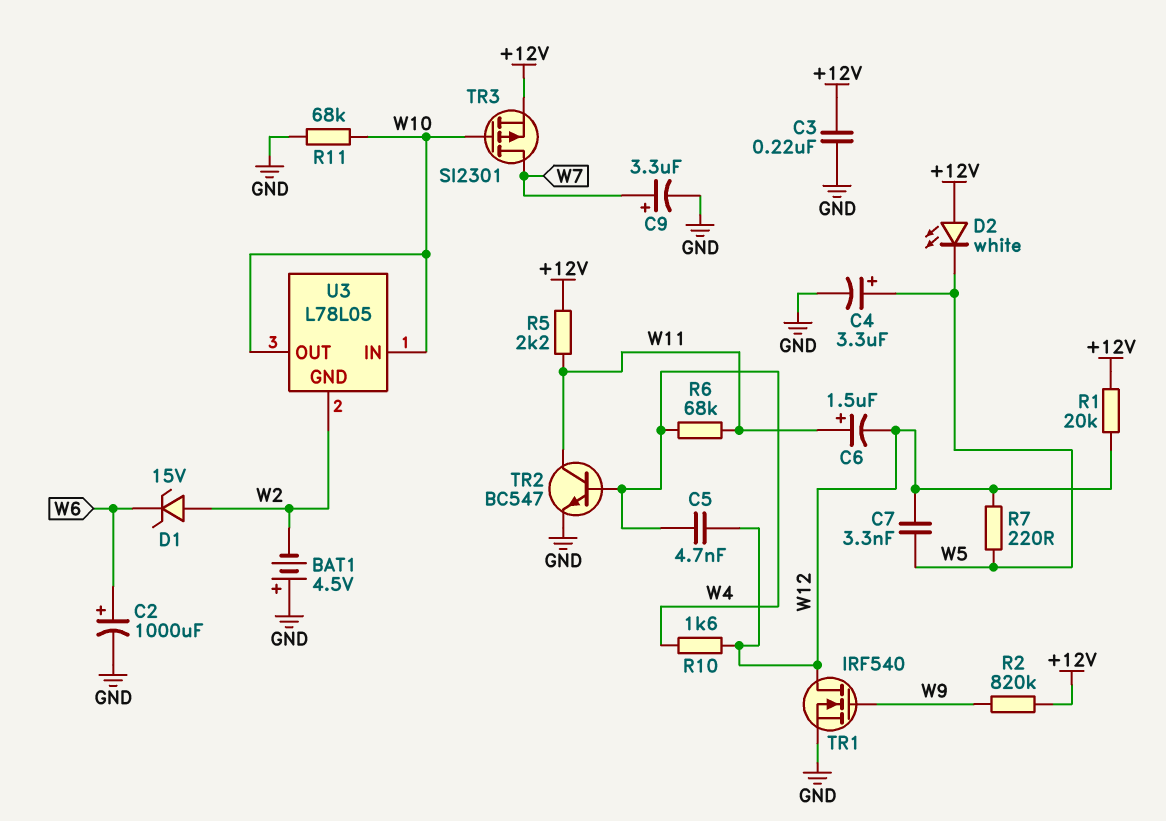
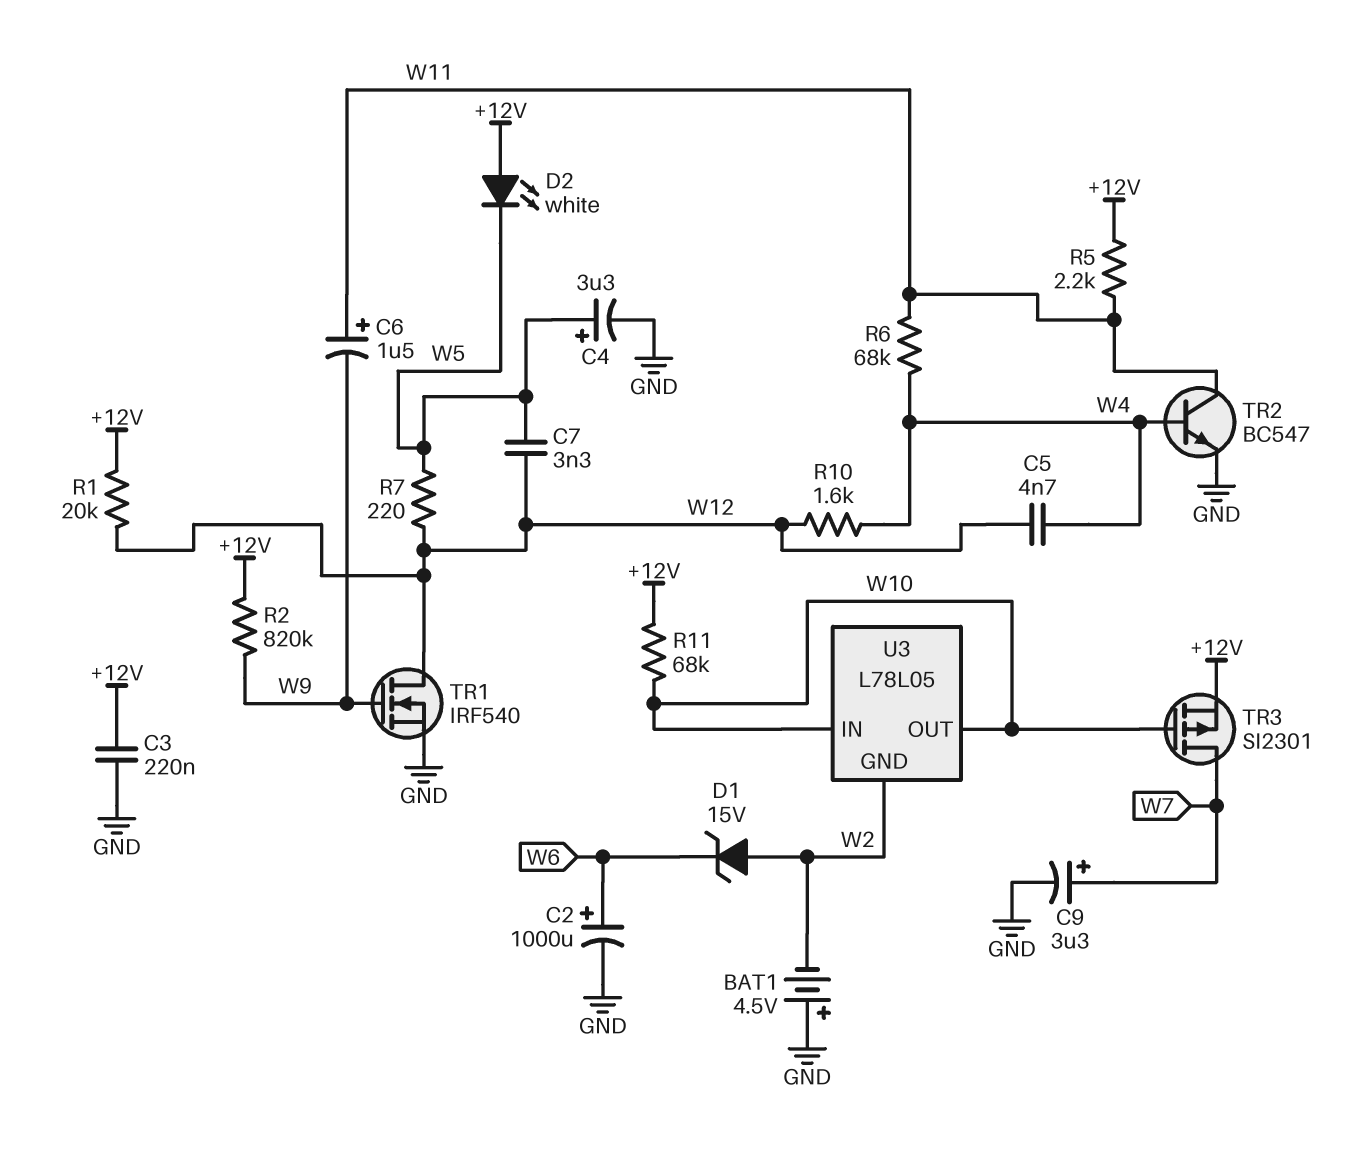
C6: 1.5uF (plus W11, minus W12) -> 1.5uF (plus W11, minus W9)
R11: 68k (GND, W10) -> 68k (+12V, W10)

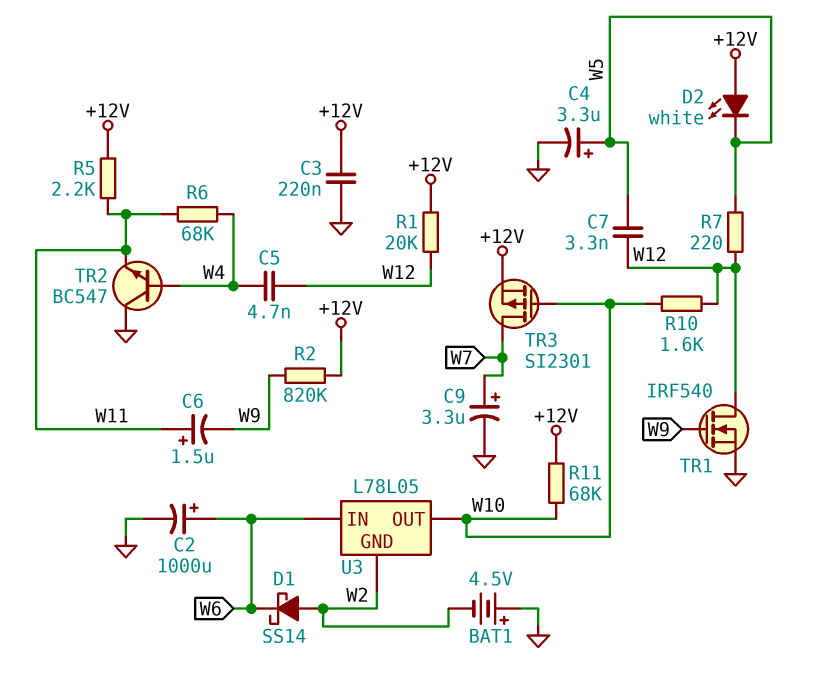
D1: zener 15V (A W2, K W6) -> schottky SS14 (A W2, K W6)
R10: 1.6k (W4, W12) -> 1.6k (W10, W12)
TR2: NPN BC547 (B W4, C W11, E GND) -> NPN BC547 (B W4, C GND, E W11)
U3 pin IN: W10 -> W6

